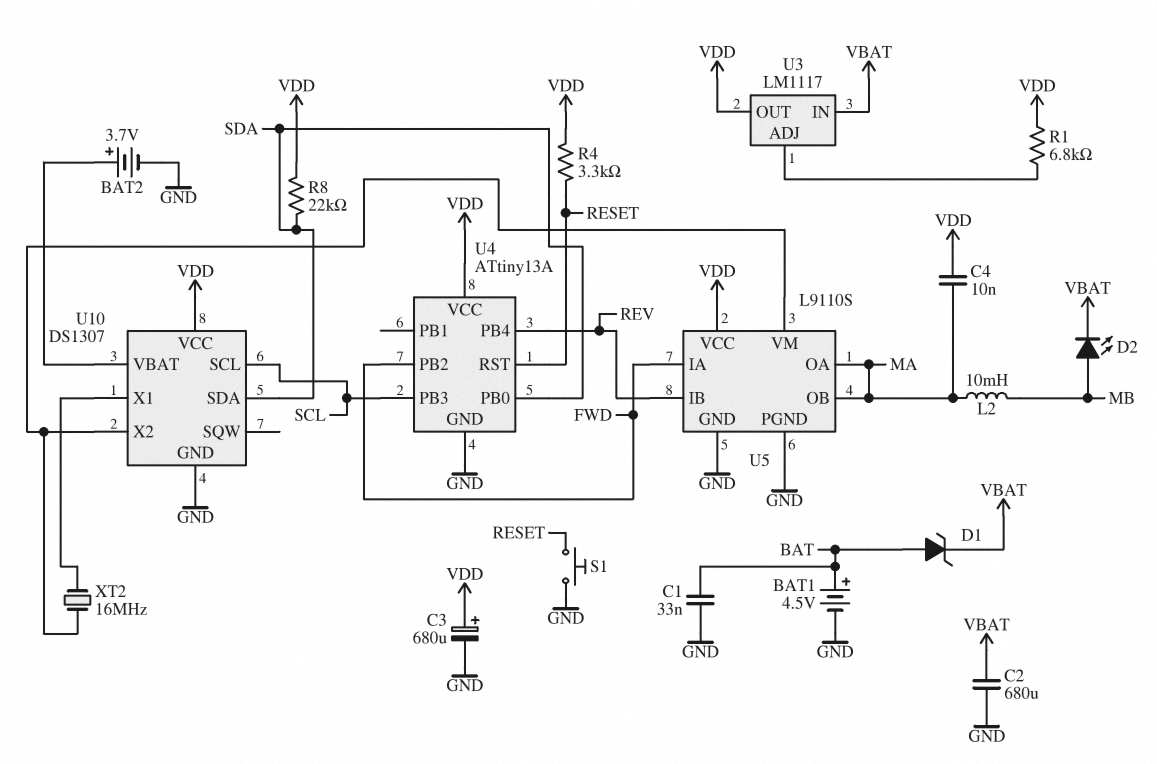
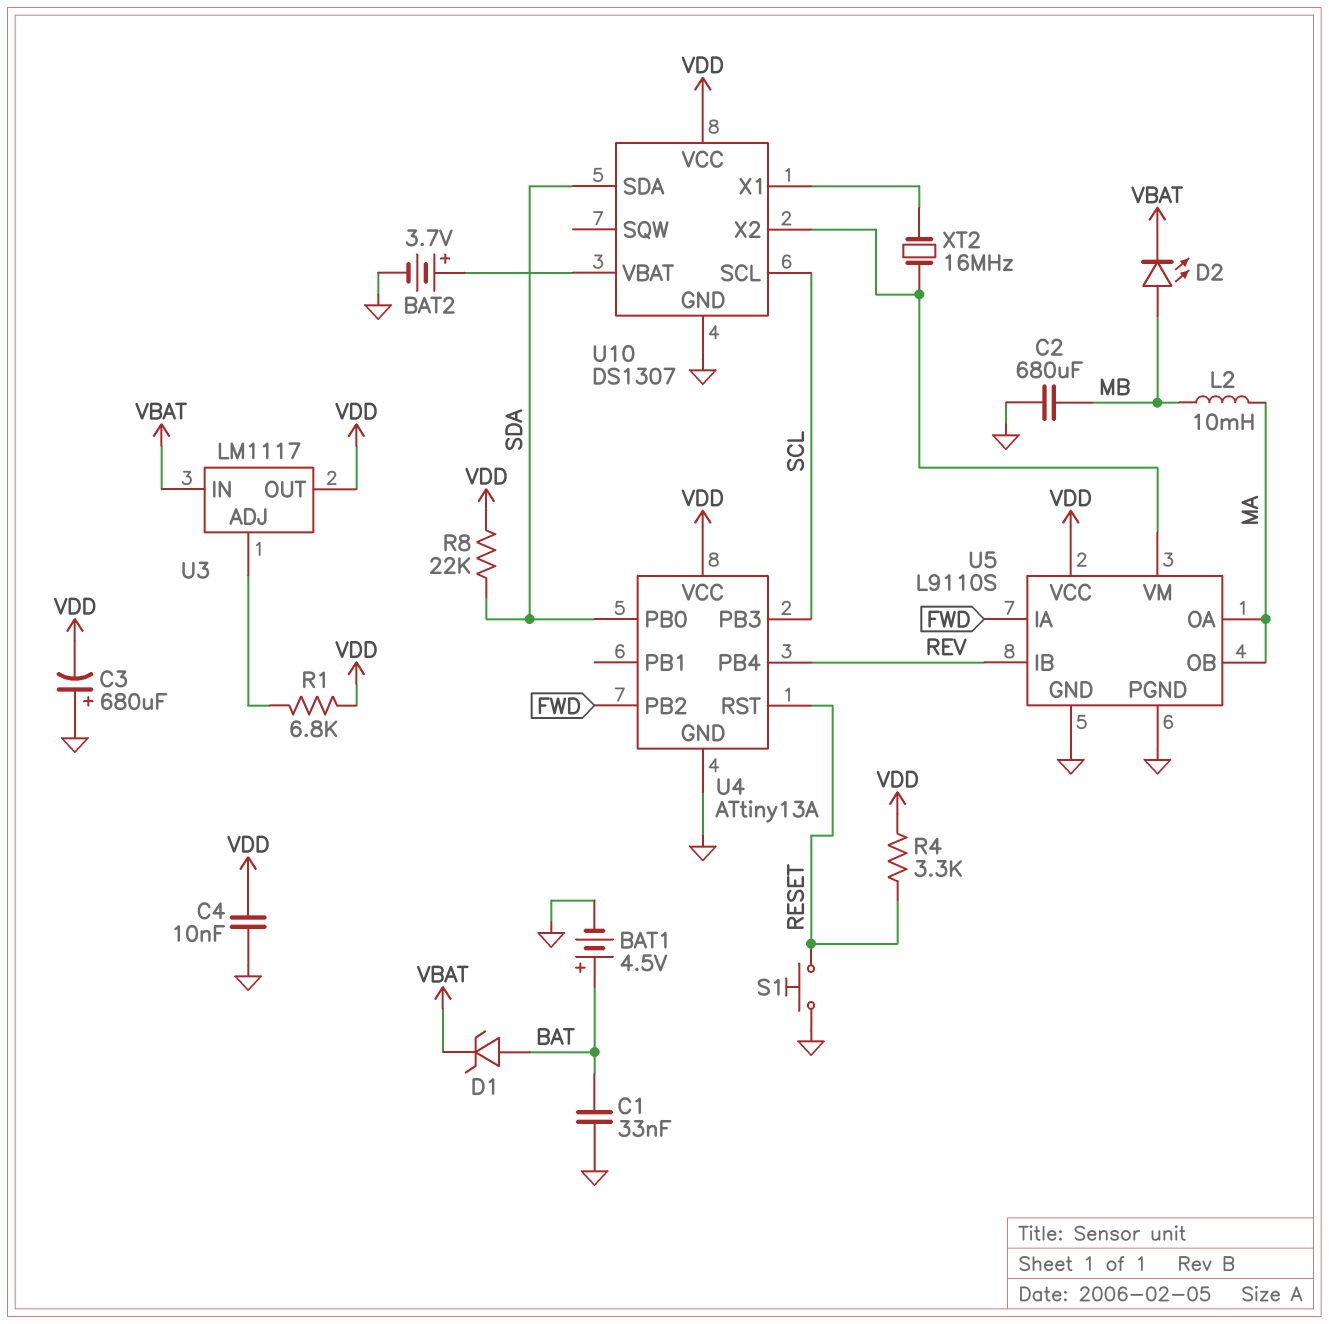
C2: 680uF (GND, VBAT) -> 680uF (GND, MB)
C3: 680uF (plus VDD, minus GND) -> 680uF (plus GND, minus VDD)
C4: 10nF (MA, VDD) -> 10nF (GND, VDD)

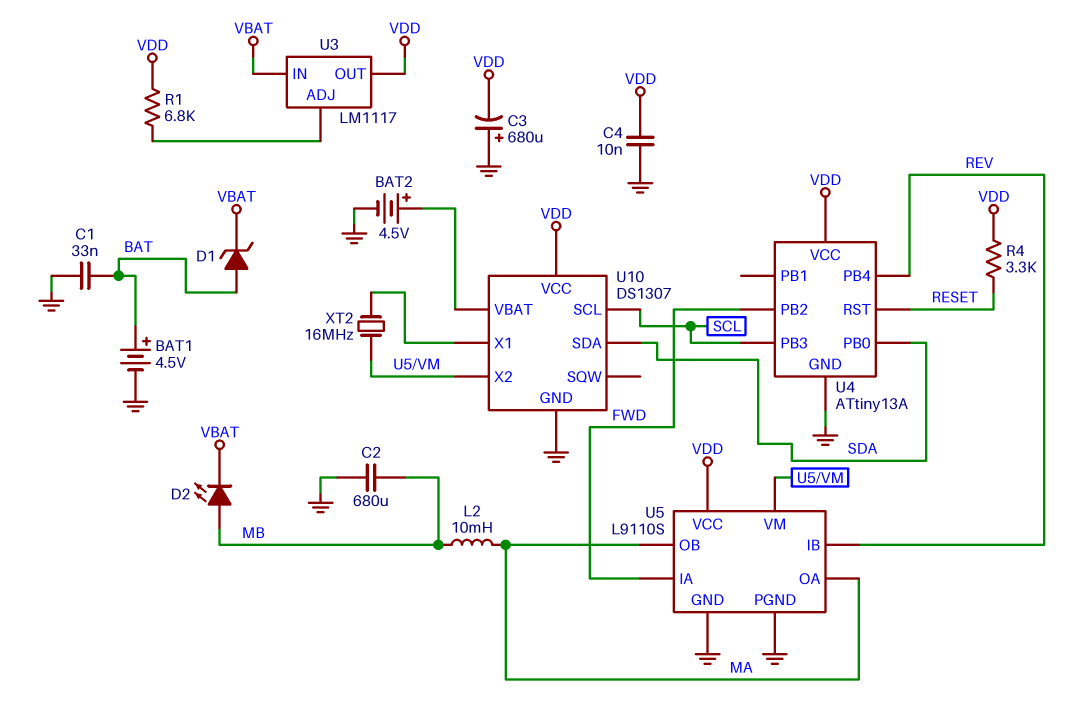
BAT2: 3.7V (plus U10/VBAT, minus GND) -> 4.5V (plus U10/VBAT, minus GND)
R8: 22k (SDA, VDD) -> none
S1: button (GND, RESET) -> none

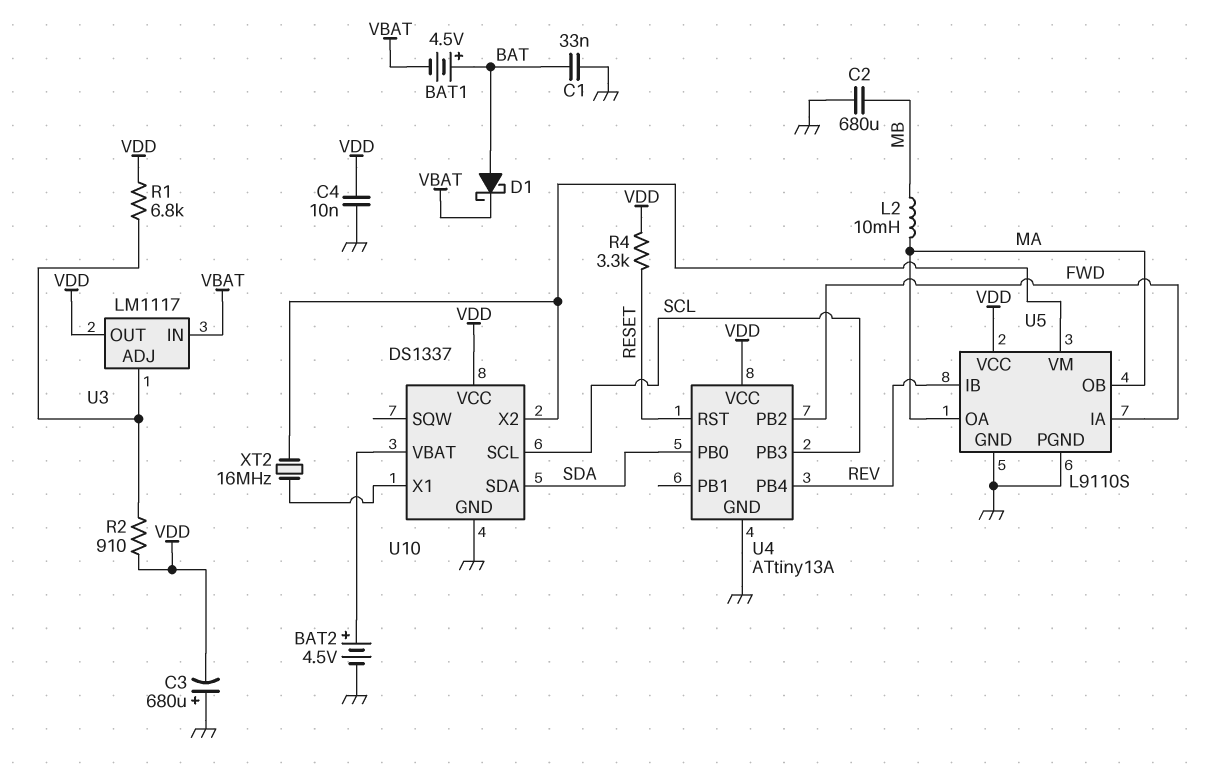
BAT1: 4.5V (plus BAT, minus GND) -> 4.5V (plus BAT, minus VBAT)
D1: zener (A BAT, K VBAT) -> schottky (A BAT, K VBAT)
D2: LED (A MB, K VBAT) -> none
R2: none -> 910 (U3/ADJ, VDD)
U10: DS1307 -> DS1337

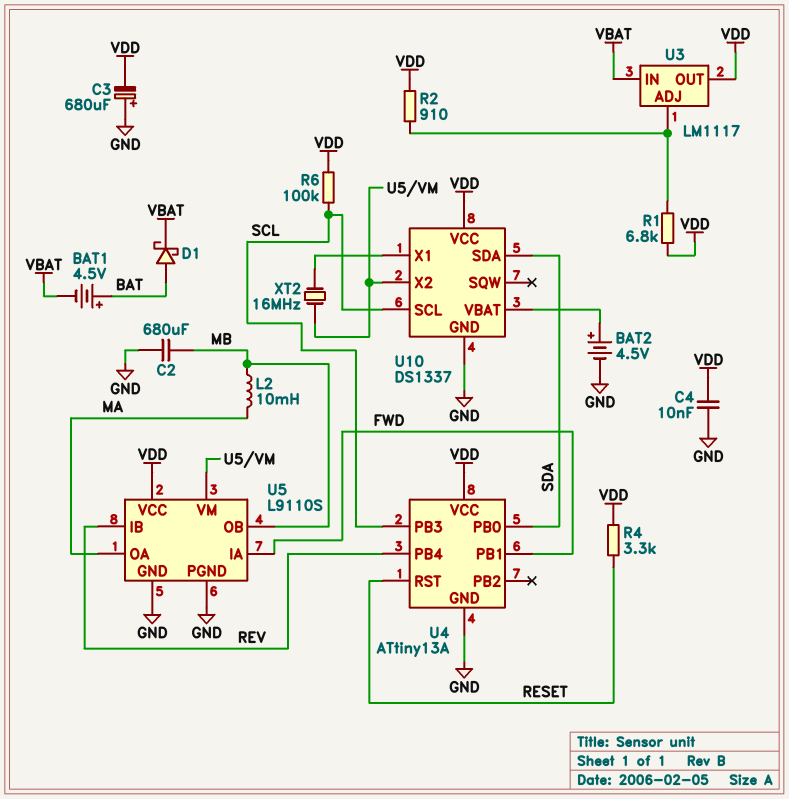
C1: 33nF (BAT, GND) -> none
R6: none -> 100k (SCL, VDD)
U4 pin PB1: none -> FWD
U4 pin PB2: FWD -> none
U5 pin OB: MA -> MB

